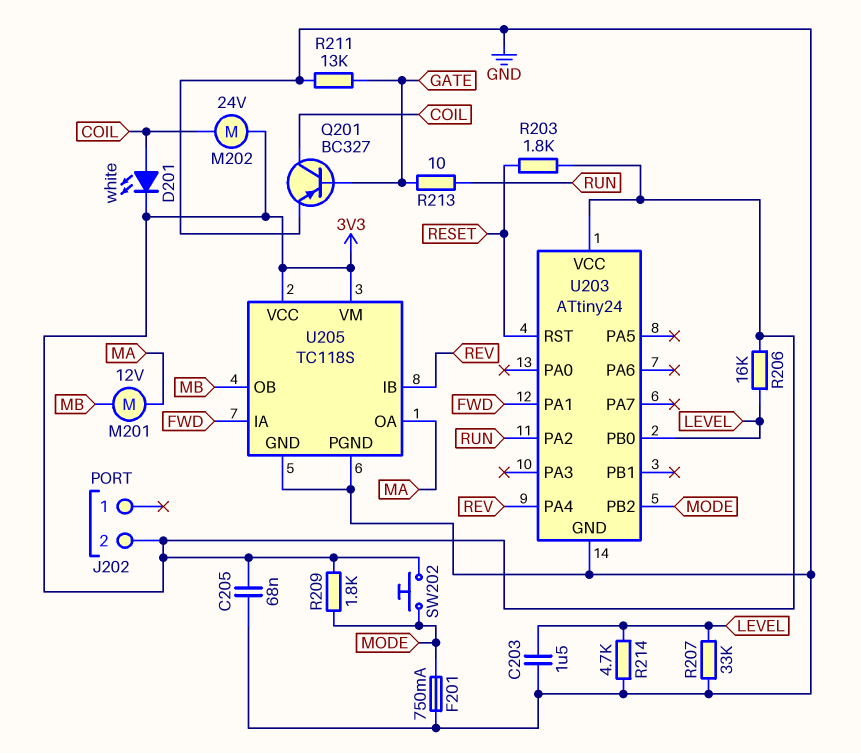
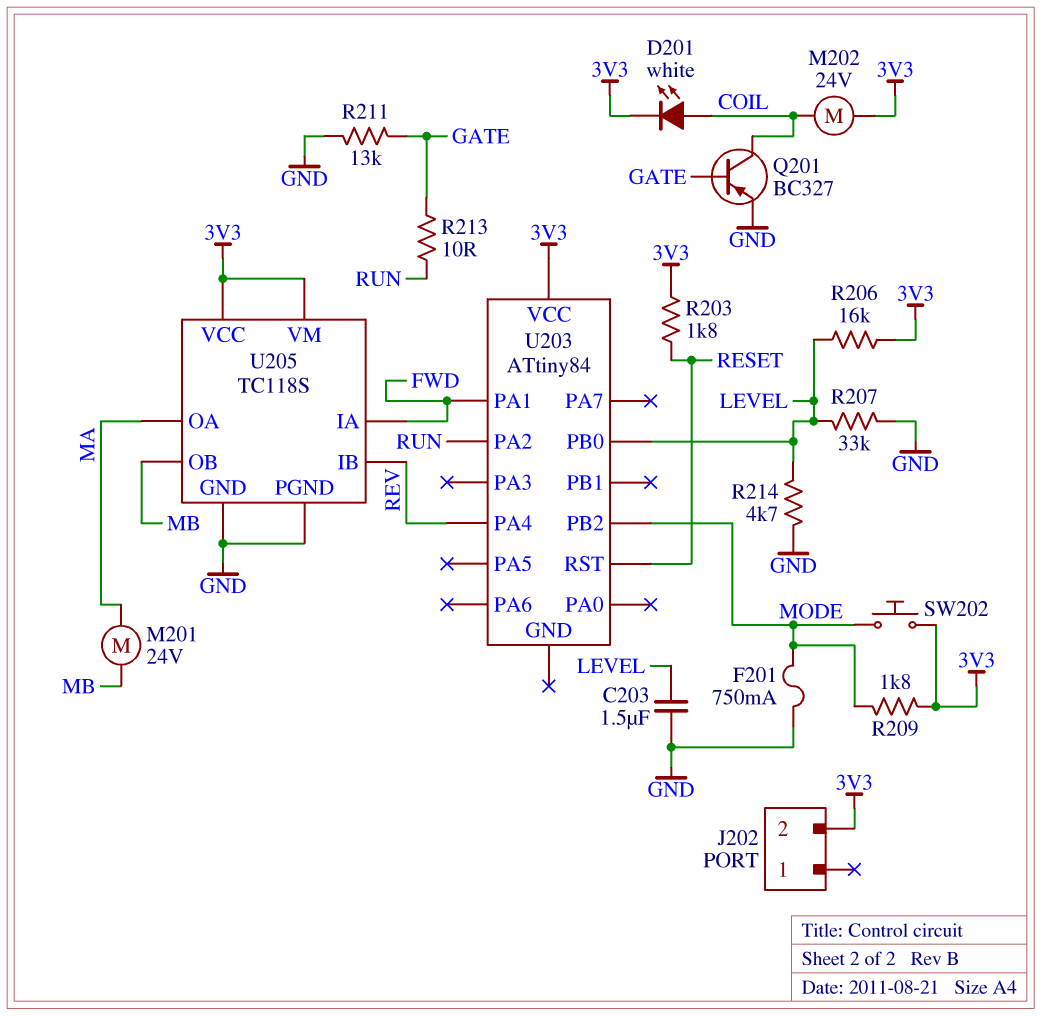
C205: 68nF (3V3, GND) -> none
M201: motor 12V (MA, MB) -> motor 24V (MA, MB)
U203: ATtiny24 -> ATtiny84
U203 pin GND: GND -> none

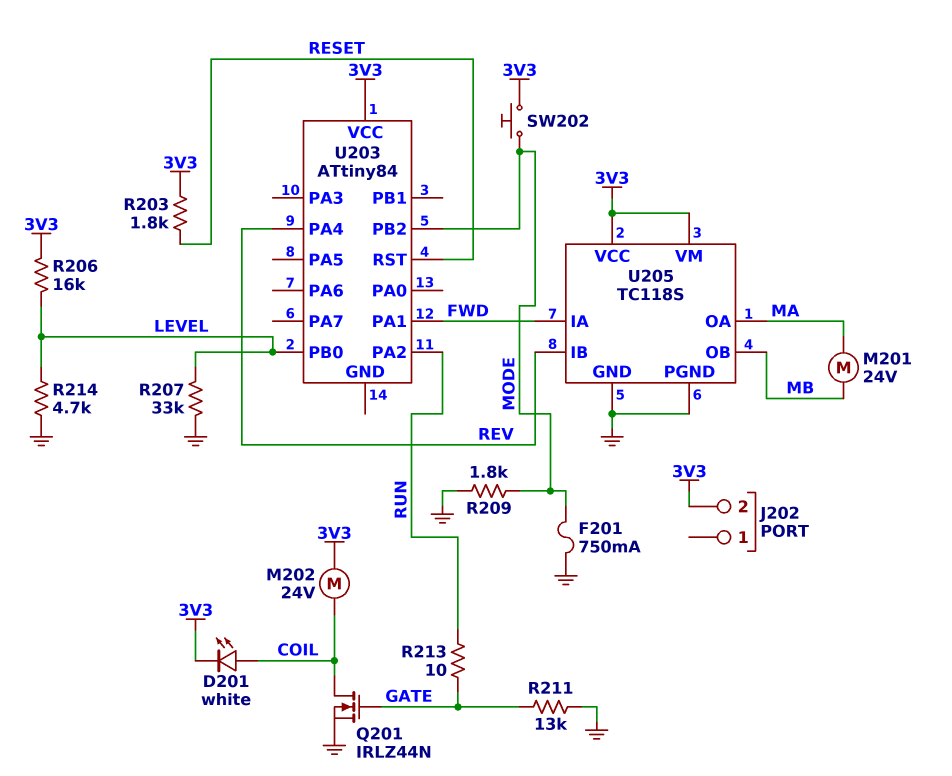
C203: 1.5uF (GND, LEVEL) -> none
Q201: PNP BC327 (B GATE, C COIL, E GND) -> NMOS IRLZ44N (G GATE, D COIL, S GND)
R209: 1.8k (3V3, MODE) -> 1.8k (GND, MODE)

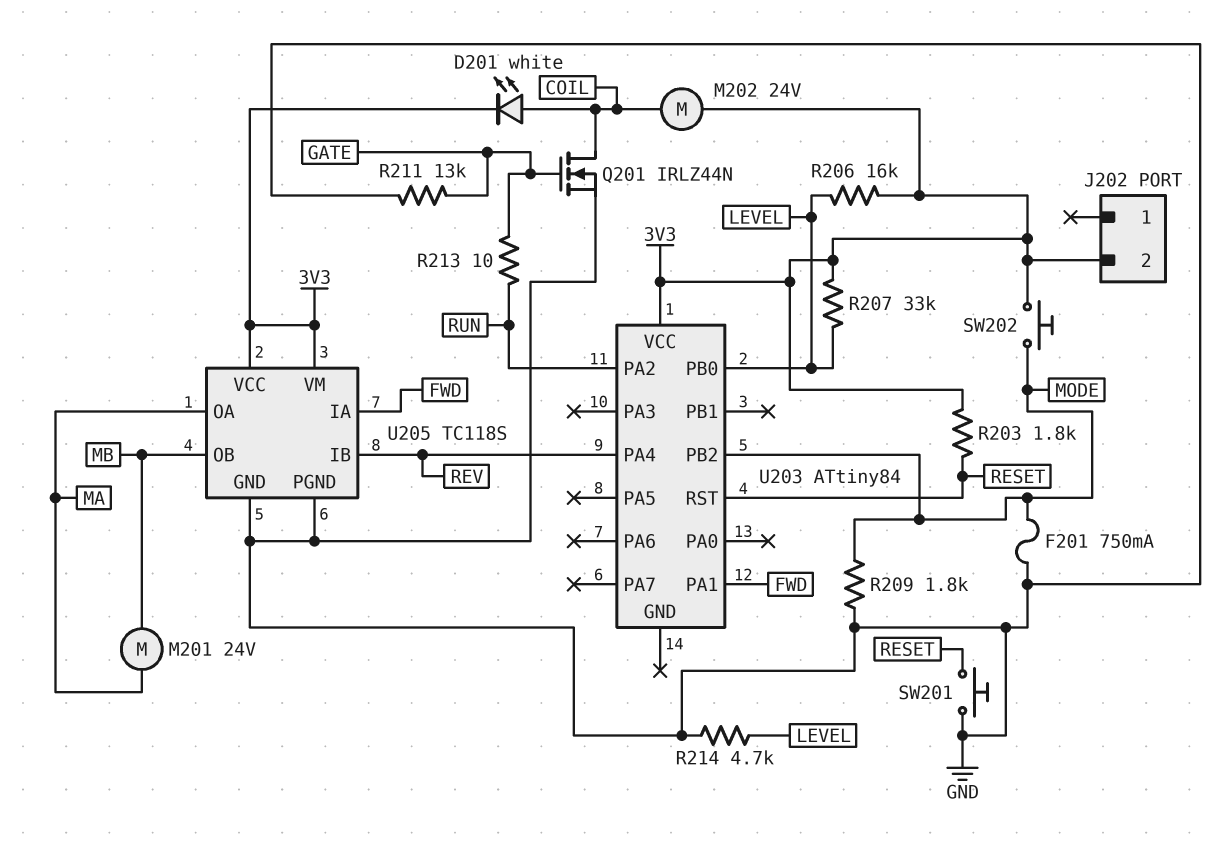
R207: 33k (GND, LEVEL) -> 33k (3V3, LEVEL)
SW201: none -> button (GND, RESET)

